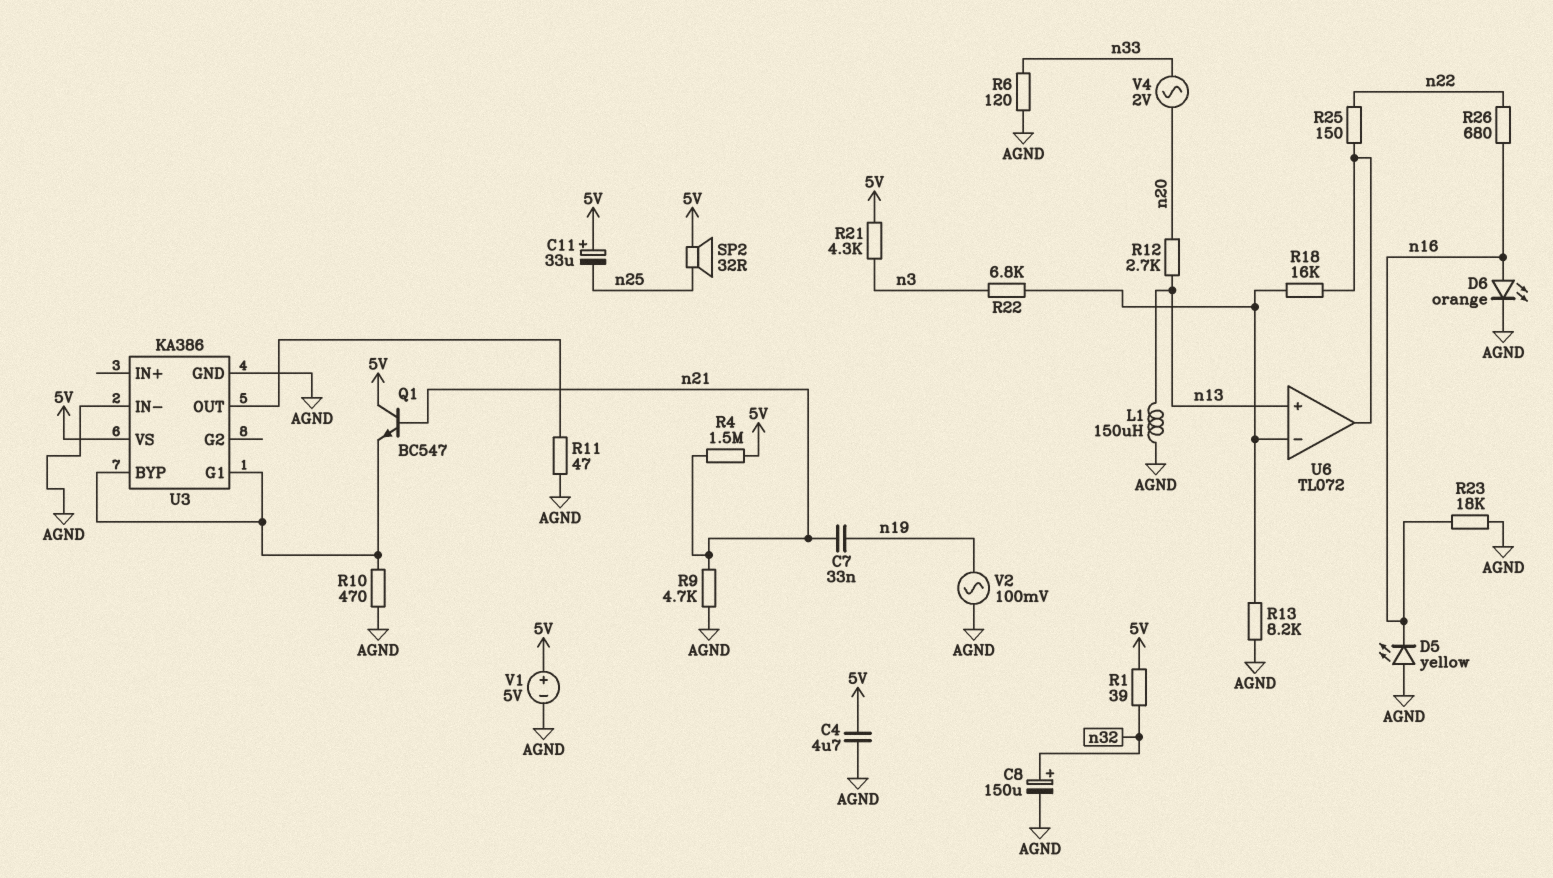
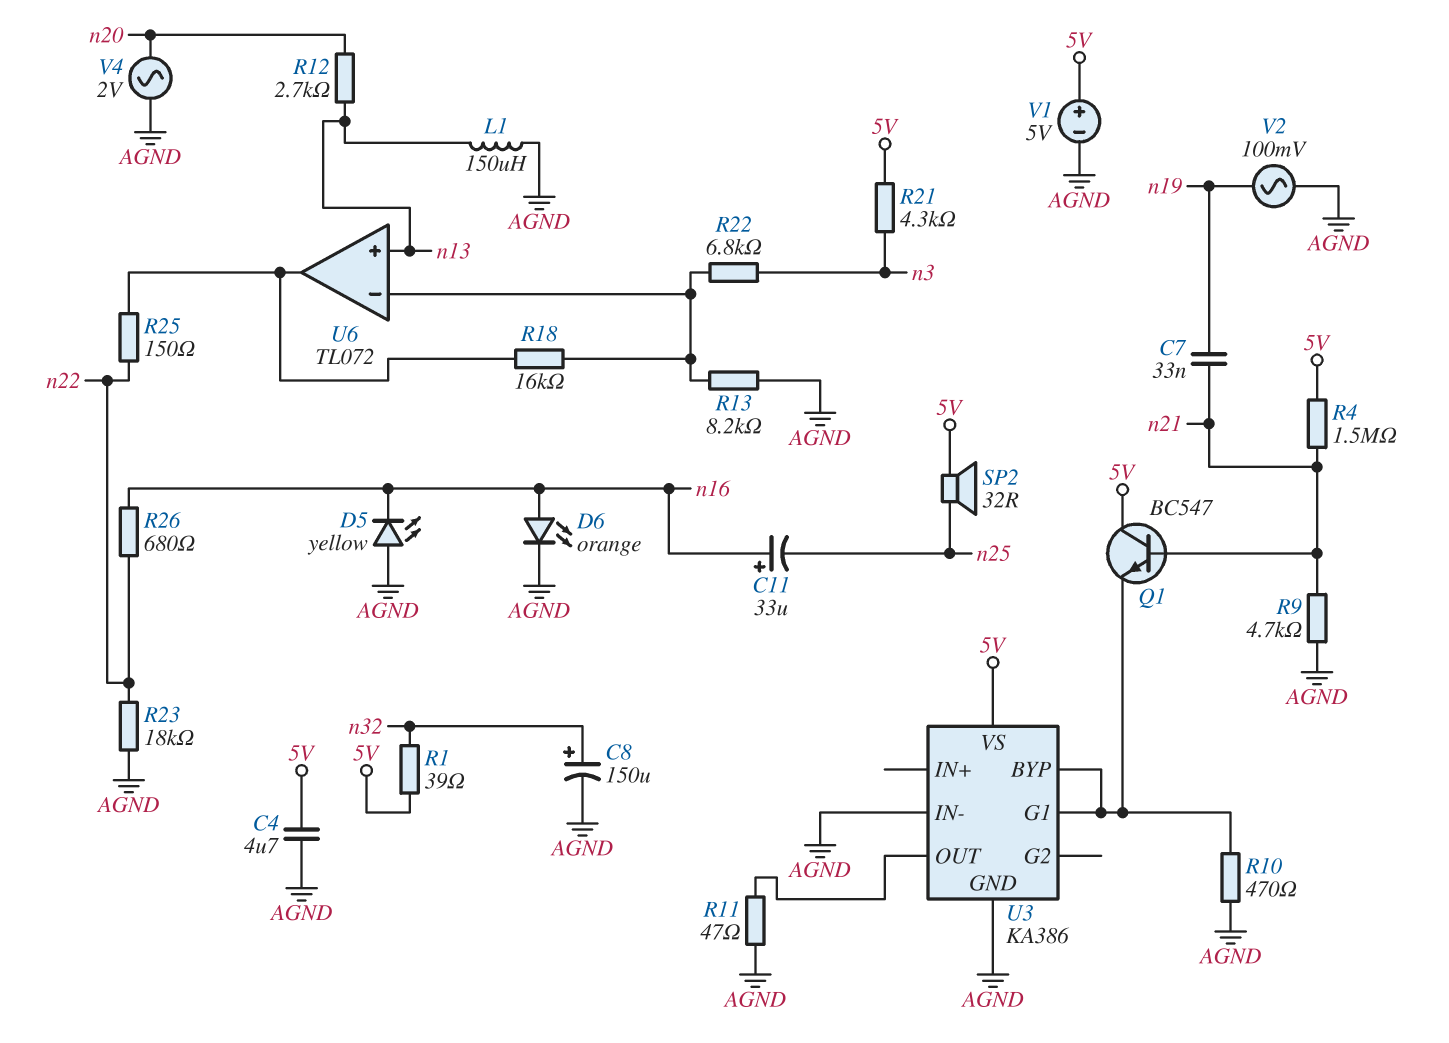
C11: 33uF (plus 5V, minus n25) -> 33uF (plus n16, minus n25)
R6: 120 (AGND, n33) -> none
R23: 18k (AGND, n16) -> 18k (AGND, n22)
V4: AC 2V (n20, n33) -> AC 2V (AGND, n20)

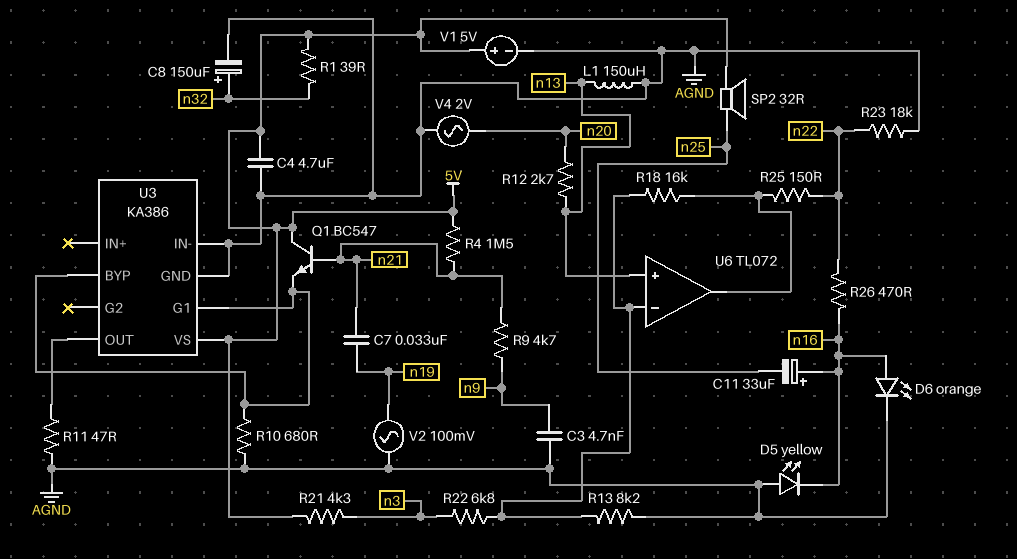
C3: none -> 4.7nF (AGND, n9)
R9: 4.7k (AGND, n21) -> 4.7k (n9, n21)
R10: 470 (AGND, U3/BYP) -> 680 (AGND, U3/BYP)
R26: 680 (n16, n22) -> 470 (n16, n22)

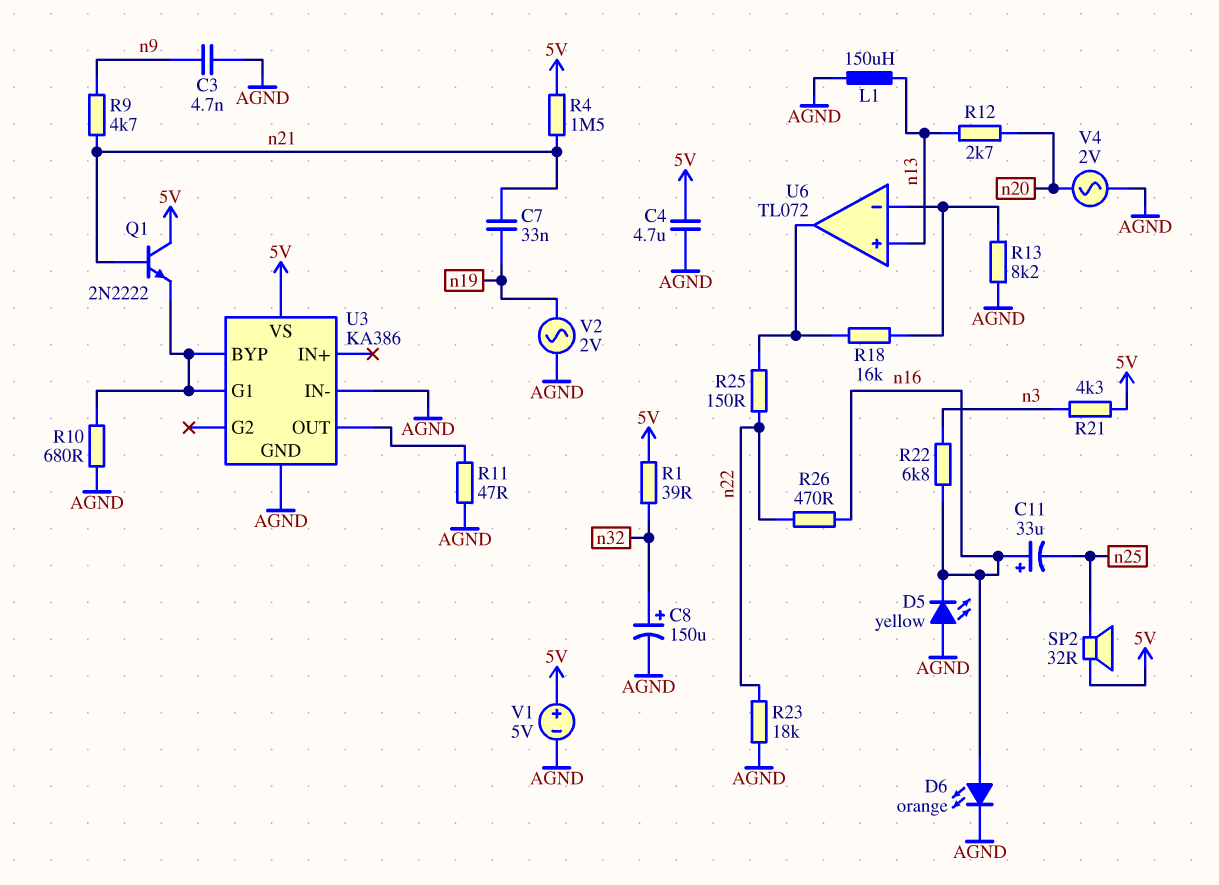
Q1: NPN BC547 (B n21, C 5V, E U3/BYP) -> NPN 2N2222 (B n21, C 5V, E U3/BYP)
R22: 6.8k (U6/in-, n3) -> 6.8k (n3, n16)
V2: AC 100mV (AGND, n19) -> AC 2V (AGND, n19)

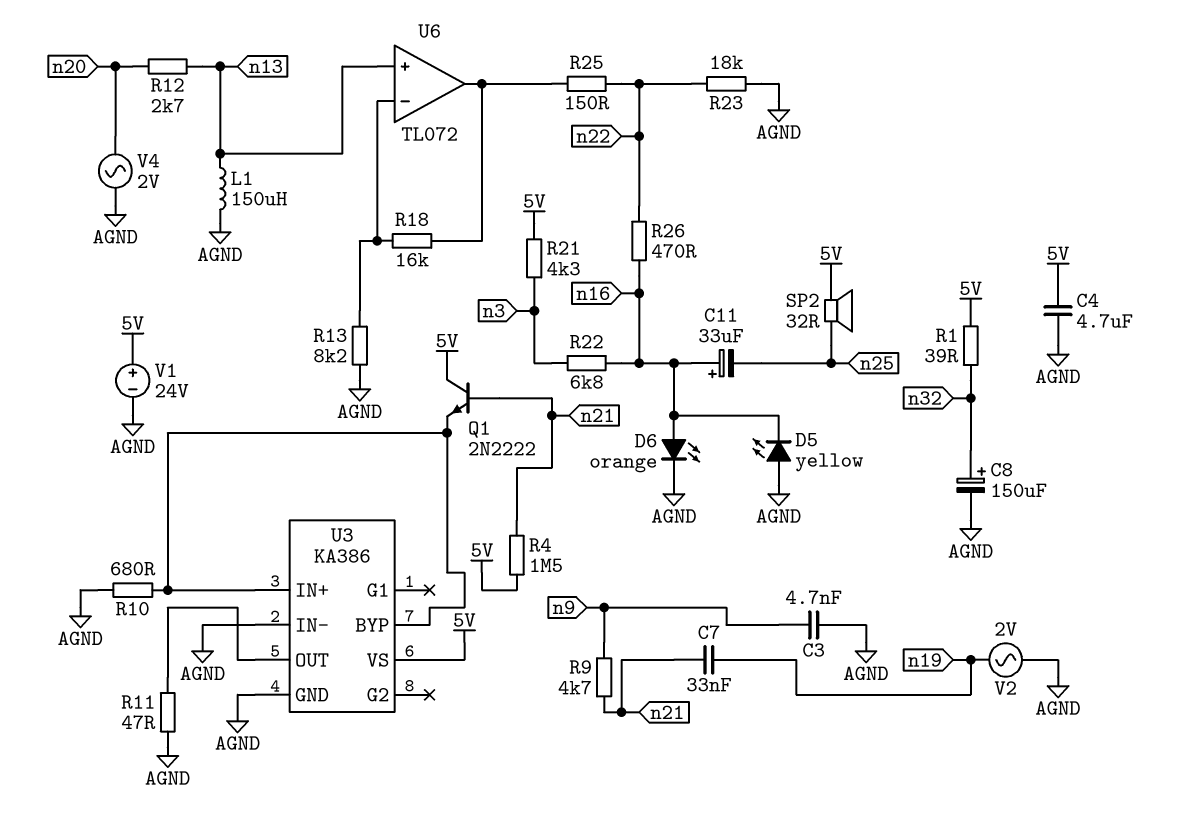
U3 pin G1: U3/BYP -> none
U3 pin IN+: none -> U3/BYP
V1: 5V (plus 5V, minus AGND) -> 24V (plus 5V, minus AGND)

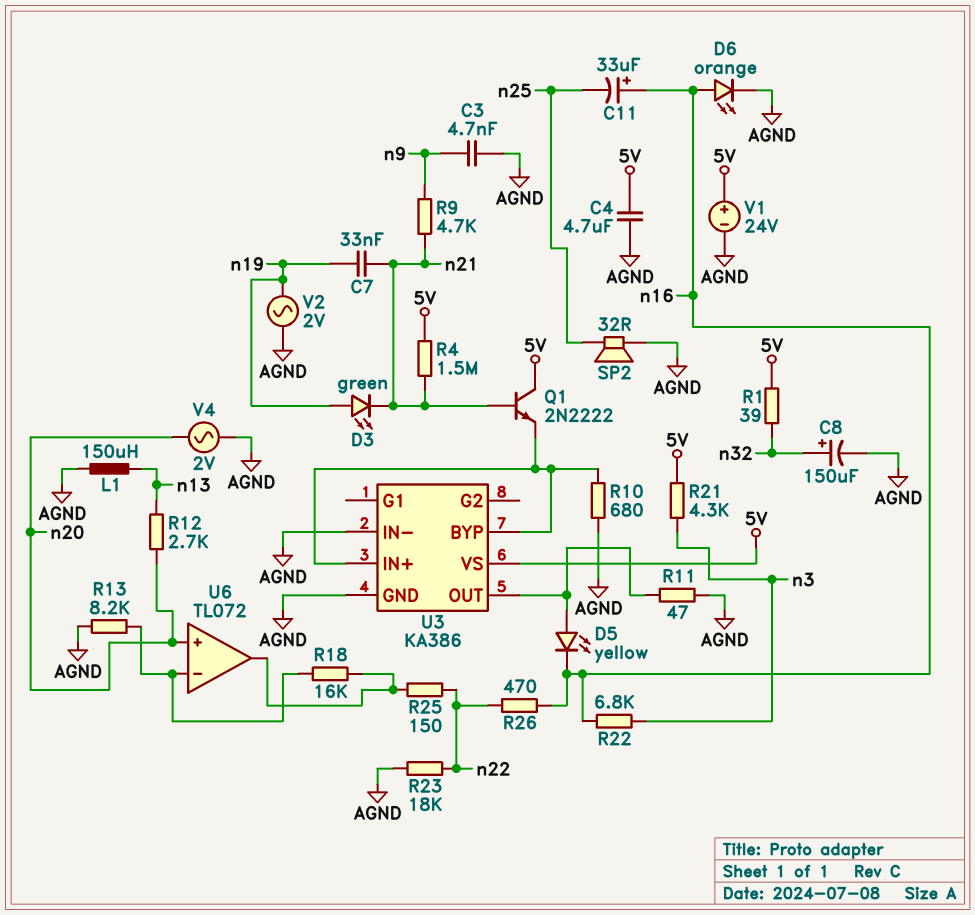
D3: none -> LED green (A n19, K n21)
D5: LED yellow (A AGND, K n16) -> LED yellow (A U3/OUT, K n16)
SP2: speaker 32R (5V, n25) -> speaker 32R (AGND, n25)
U6 pin in+: n13 -> n20

